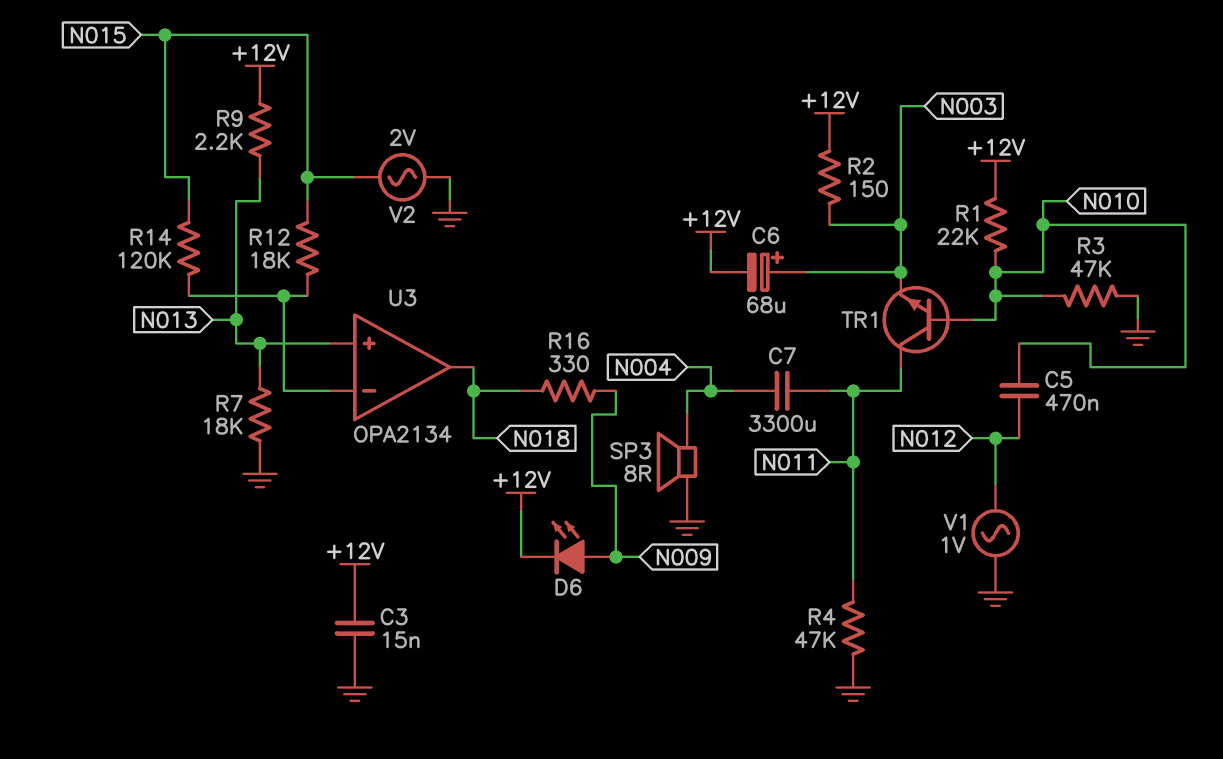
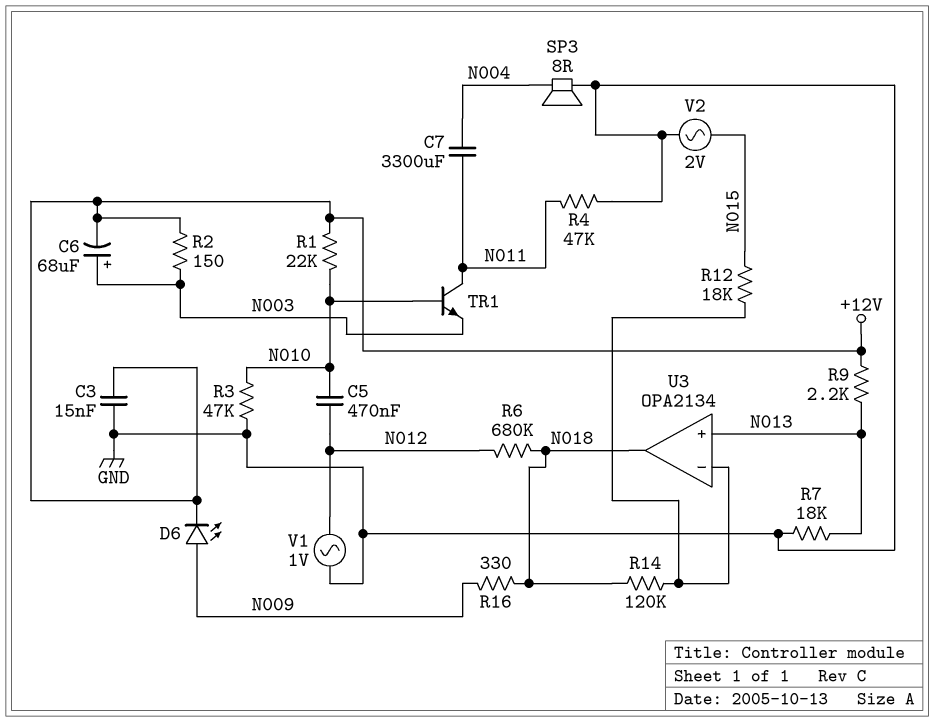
R6: none -> 680k (N012, N018)
R14: 120k (N015, U3/in-) -> 120k (N018, U3/in-)

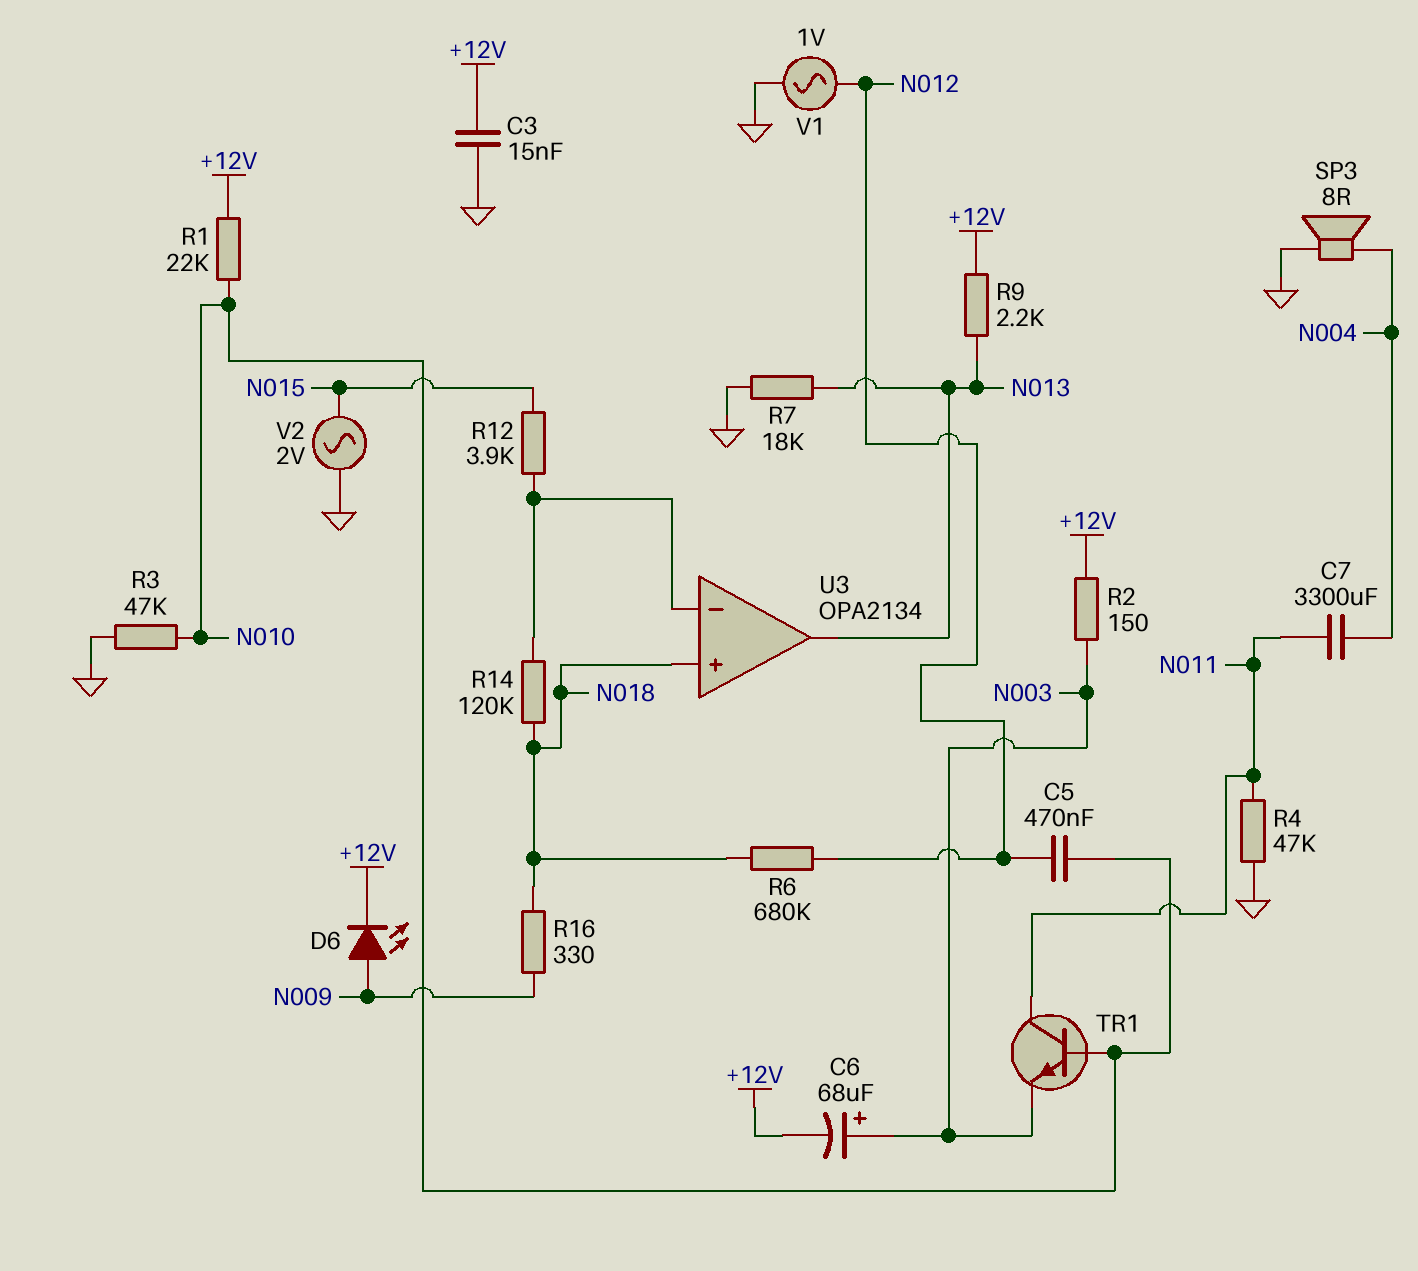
R12: 18k (N015, U3/in-) -> 3.9k (N015, U3/in-)
U3 pin in+: N013 -> N018
U3 pin out: N018 -> N013

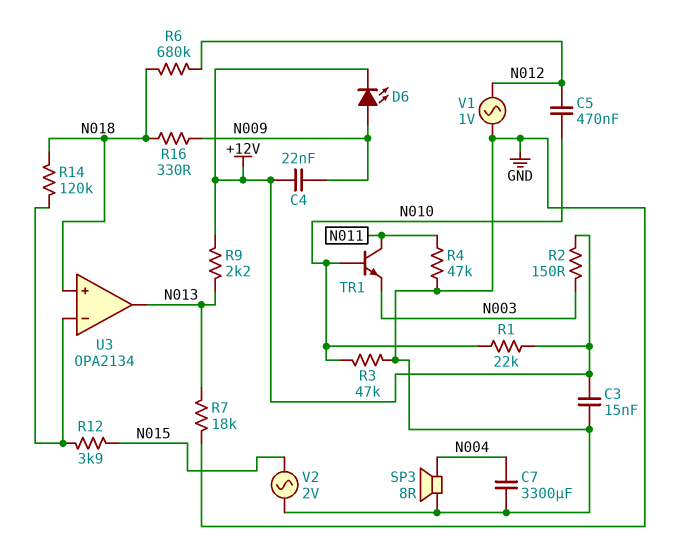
C4: none -> 22nF (+12V, N009)
C6: 68uF (plus N003, minus +12V) -> none
C7: 3300uF (N004, N011) -> 3300uF (GND, N004)

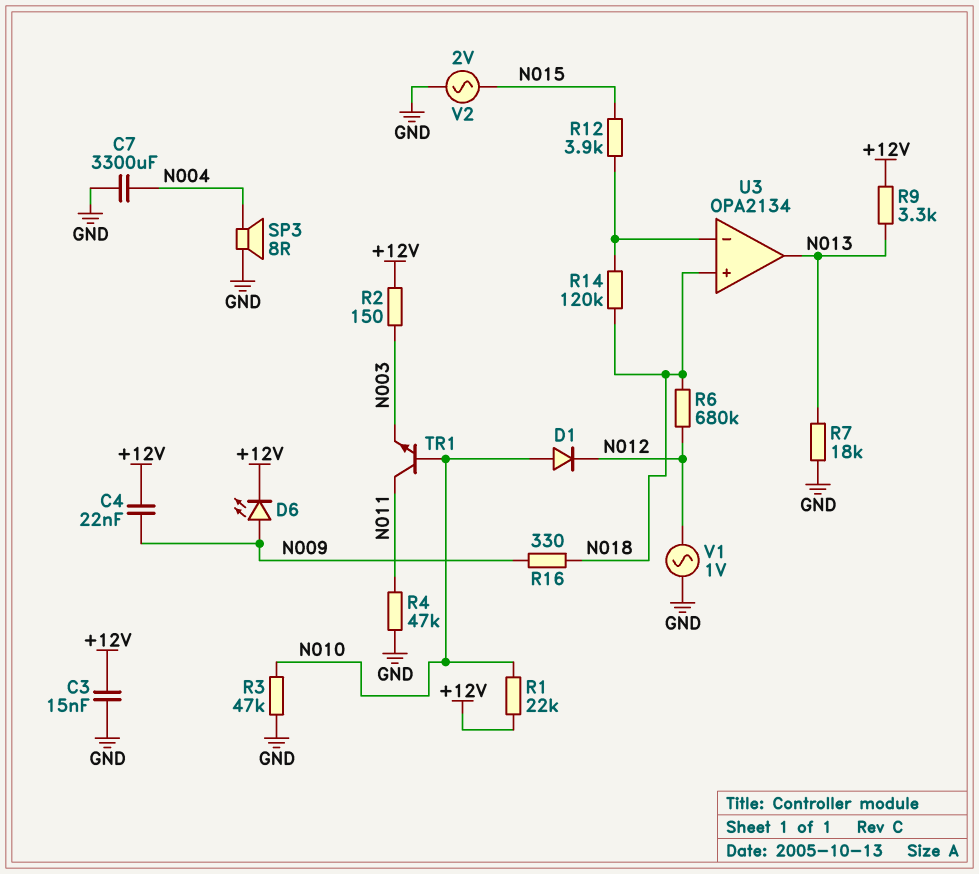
C5: 470nF (N010, N012) -> none
D1: none -> diode (A N010, K N012)
R9: 2.2k (+12V, N013) -> 3.3k (+12V, N013)

